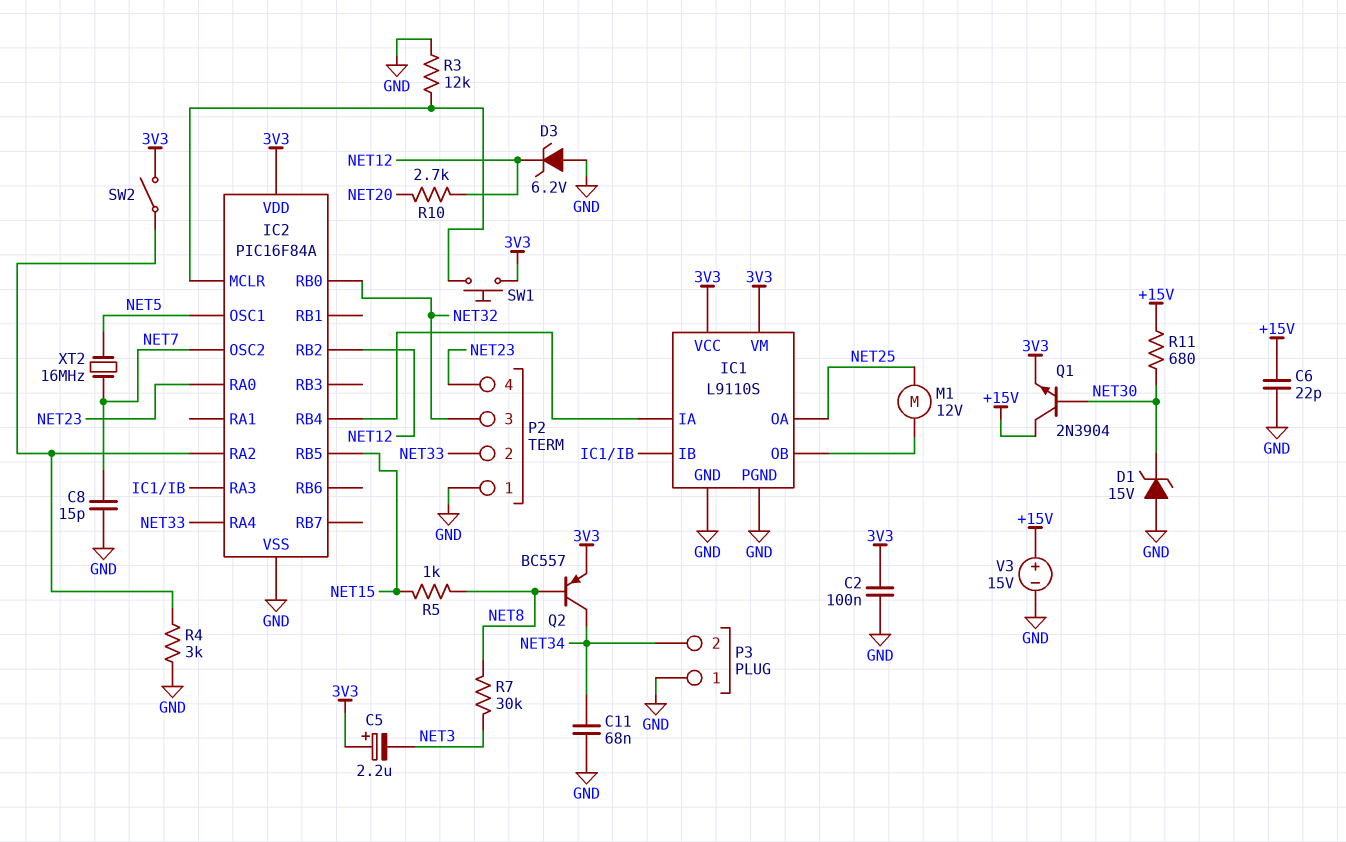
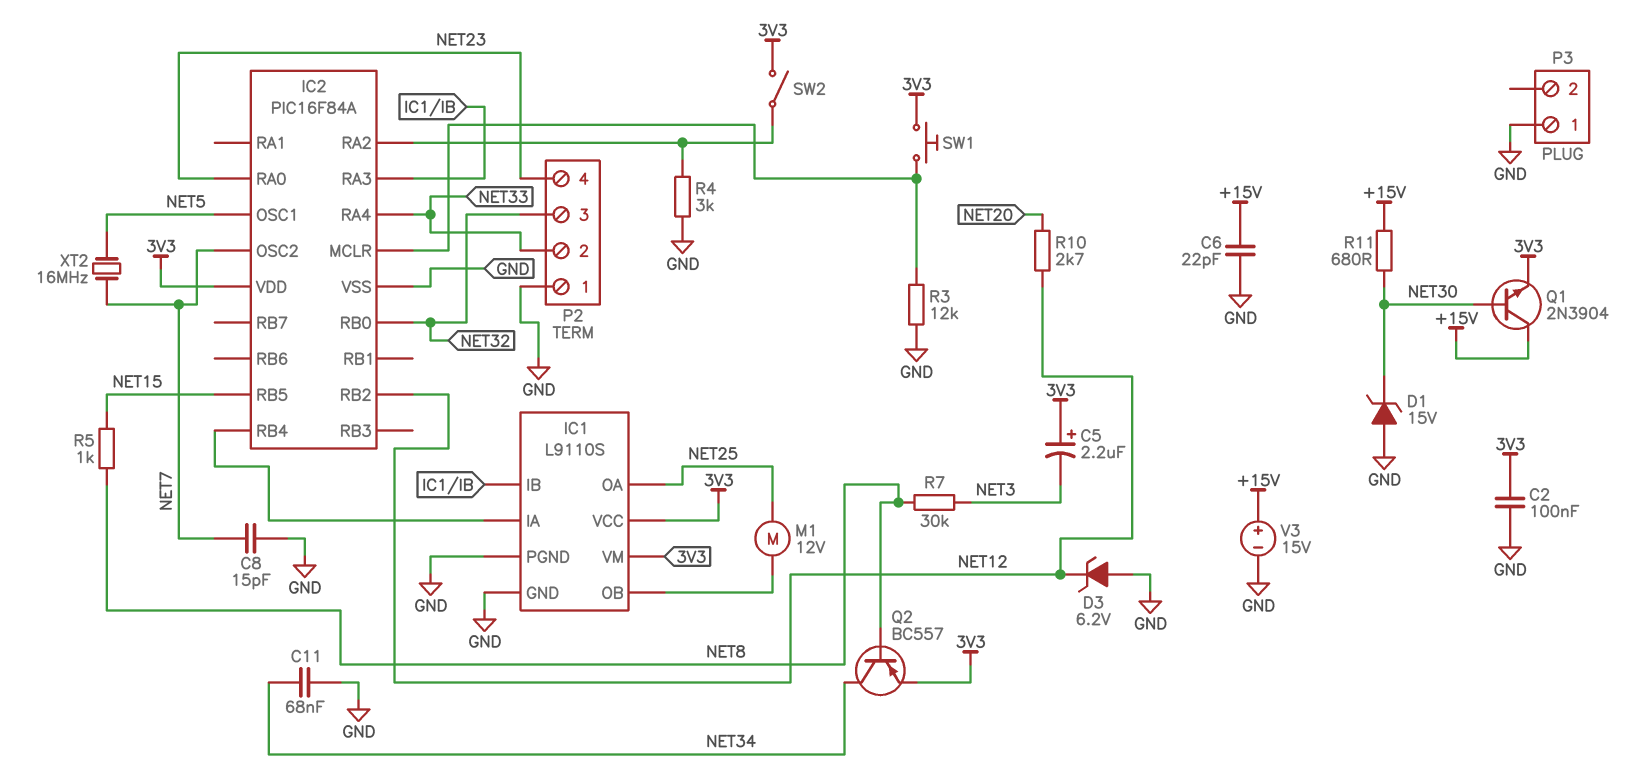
P3 pin 2: NET34 -> none

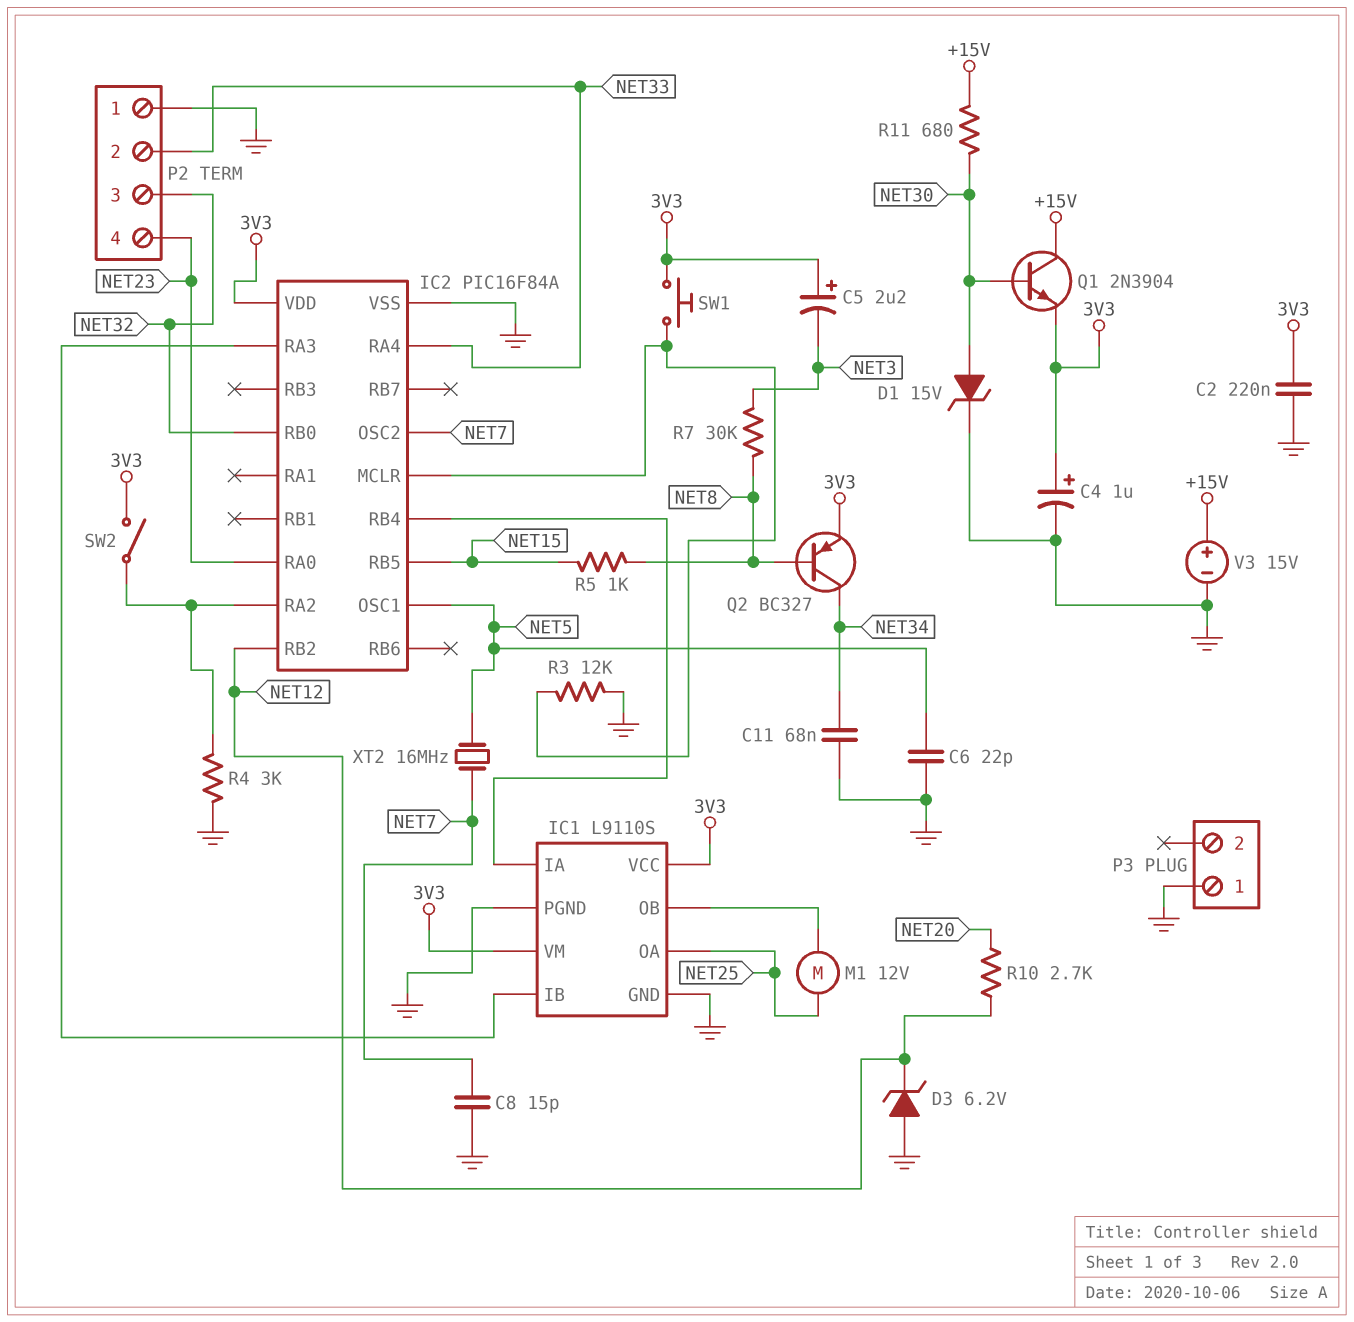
C2: 100nF (3V3, GND) -> 220nF (3V3, GND)
C4: none -> 1uF (plus 3V3, minus GND)
C6: 22pF (+15V, GND) -> 22pF (GND, NET5)
D1: zener 15V (A GND, K NET30) -> zener 15V (A NET30, K GND)
Q2: PNP BC557 (B NET8, C NET34, E 3V3) -> PNP BC327 (B NET8, C NET34, E 3V3)

